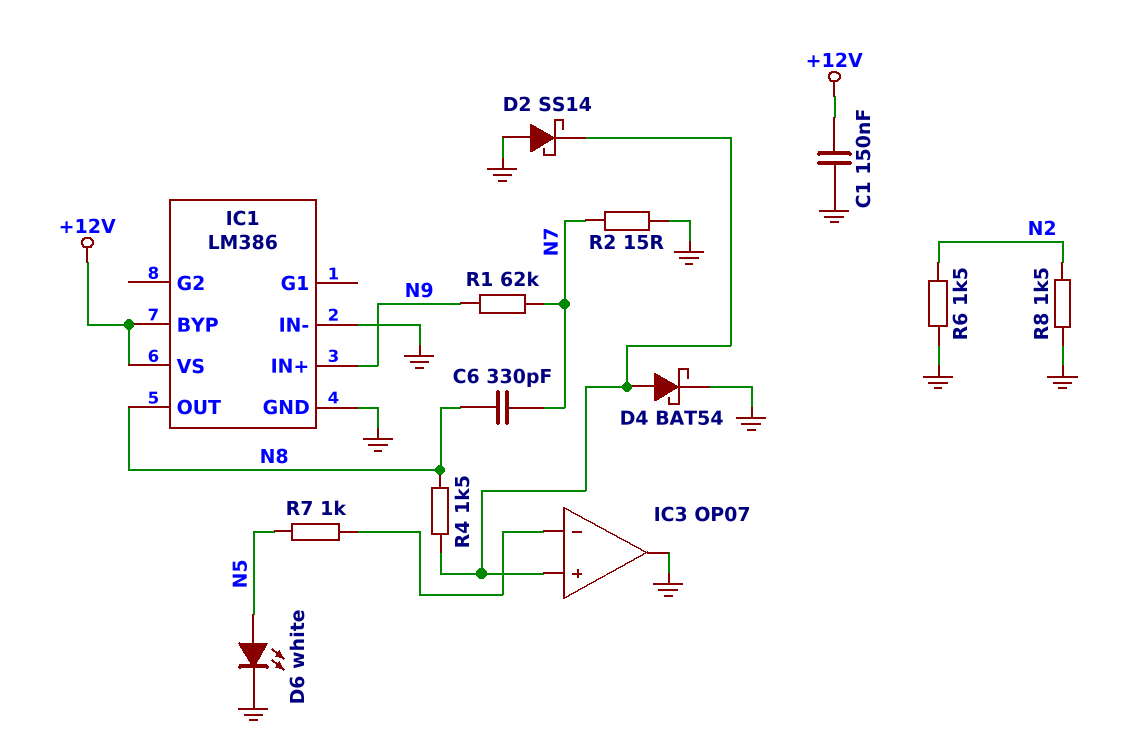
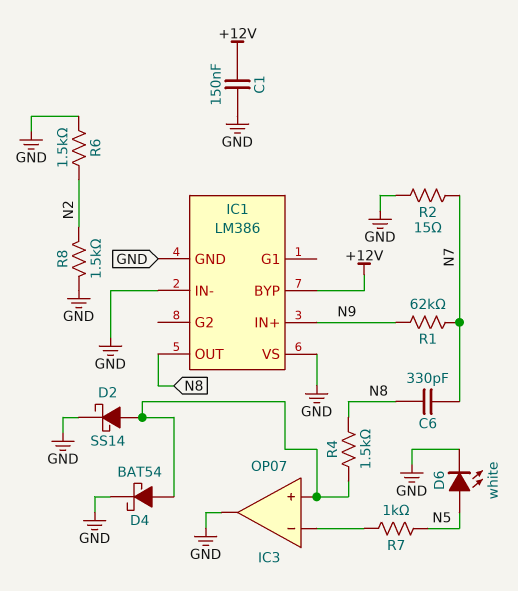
D2: schottky SS14 (A GND, K IC3/in+) -> schottky SS14 (A IC3/in+, K GND)
IC1 pin VS: +12V -> GND

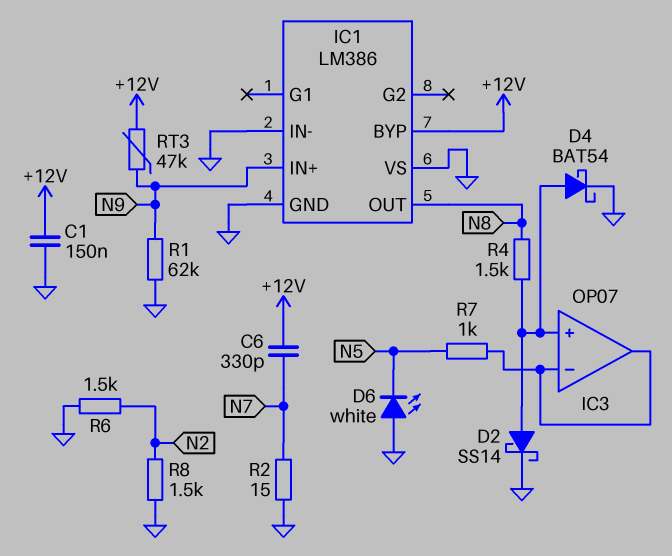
C6: 330pF (N7, N8) -> 330pF (+12V, N7)
D6: LED white (A N5, K GND) -> LED white (A GND, K N5)
IC3 pin out: GND -> IC3/in-
R1: 62k (N7, N9) -> 62k (GND, N9)
RT3: none -> 47k (+12V, N9)

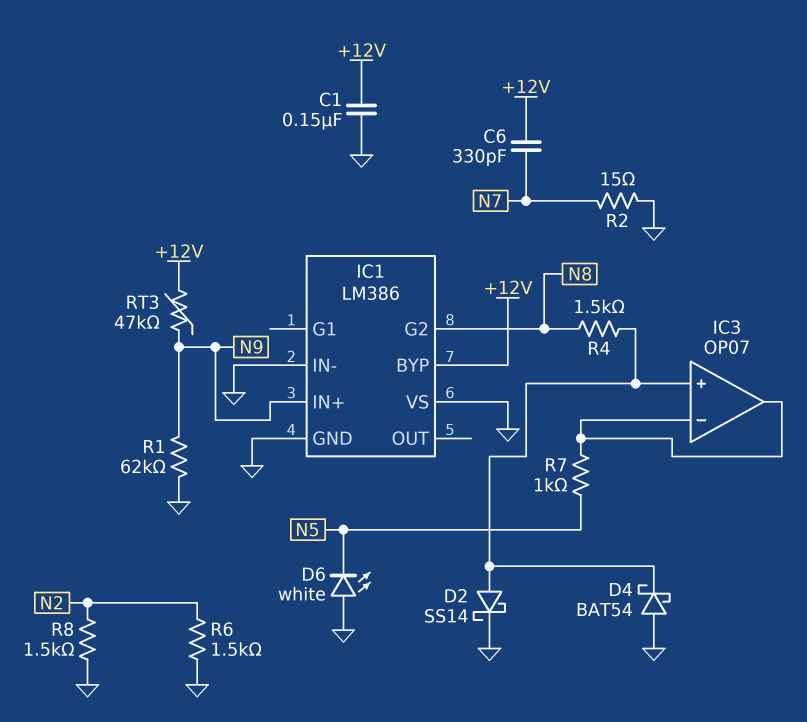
D4: schottky BAT54 (A IC3/in+, K GND) -> schottky BAT54 (A GND, K IC3/in+)
IC1 pin G2: none -> N8
IC1 pin OUT: N8 -> none

